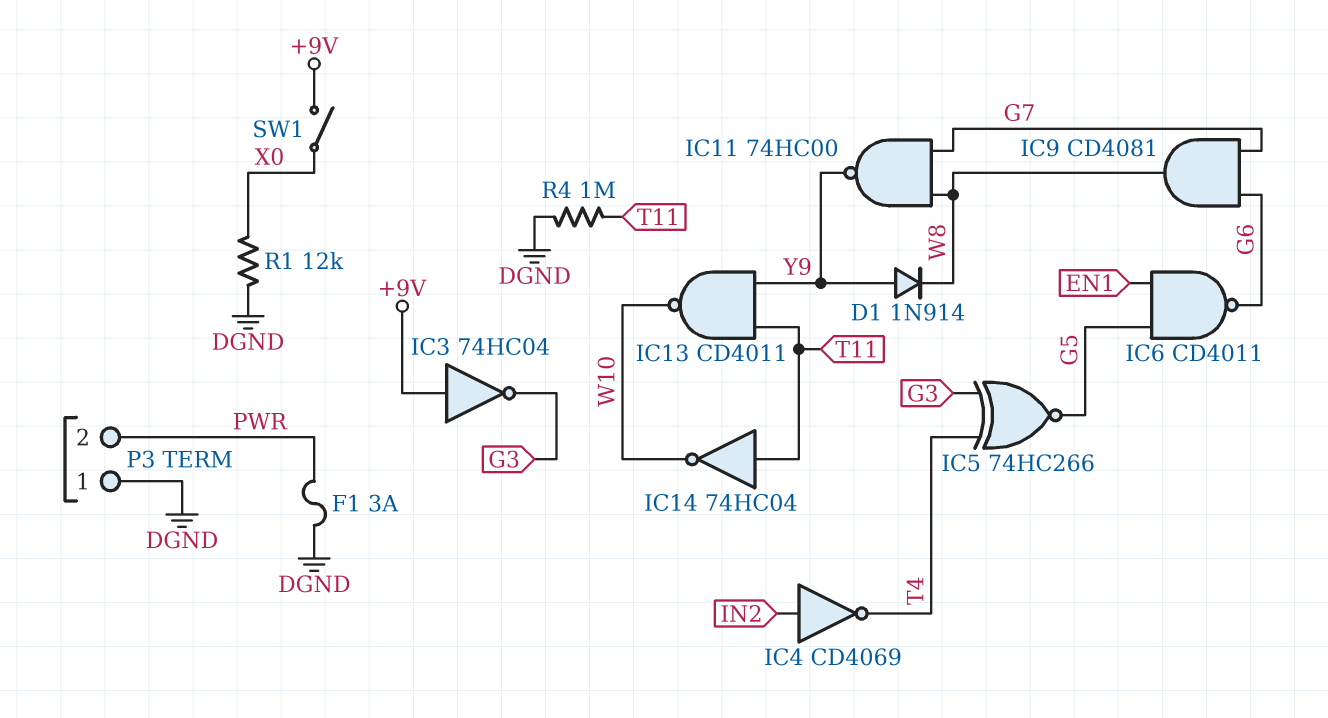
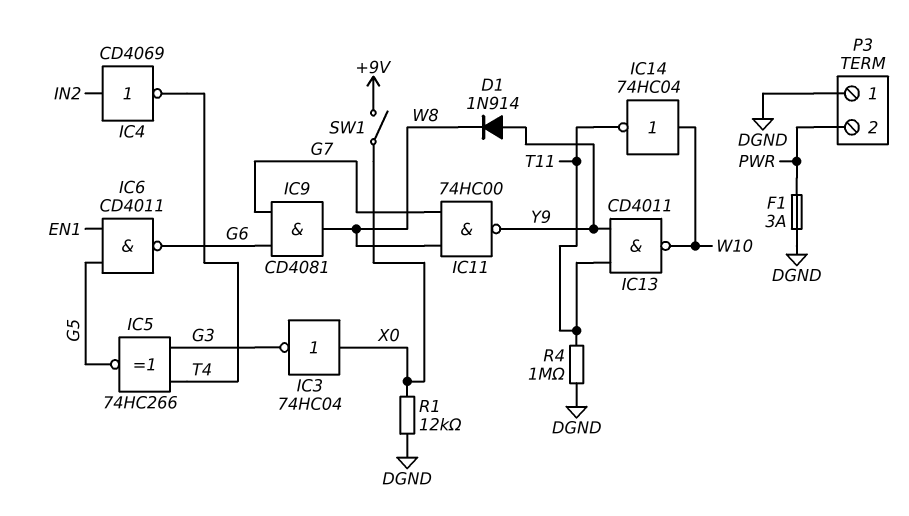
IC3: NOT 74HC04 (in +9V, out G3) -> NOT 74HC04 (in X0, out G3)
IC14: NOT 74HC04 (in T11, out W10) -> NOT 74HC04 (in W10, out T11)

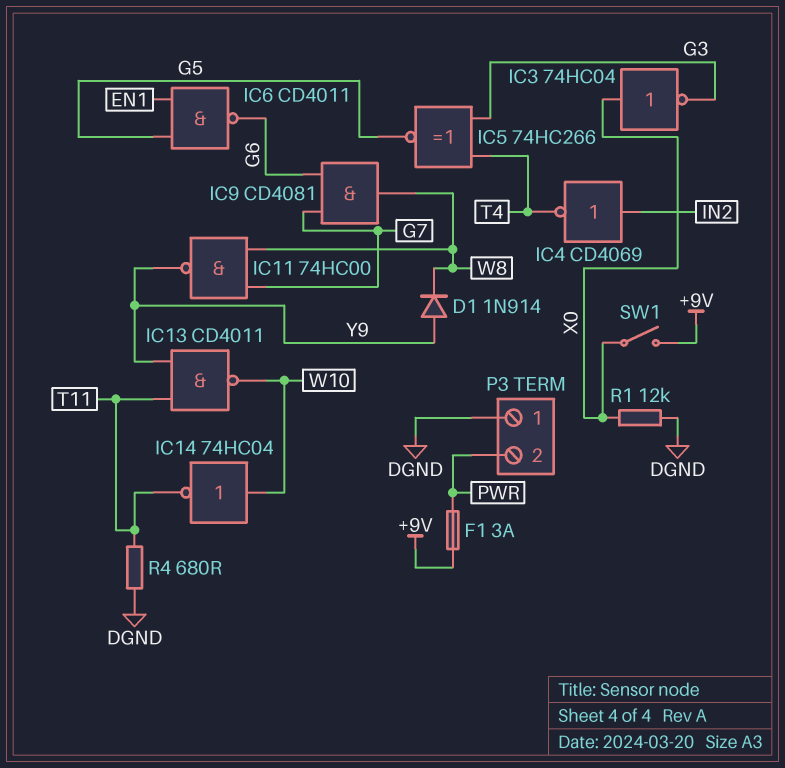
F1: 3A (DGND, PWR) -> 3A (+9V, PWR)
R4: 1M (DGND, T11) -> 680 (DGND, T11)

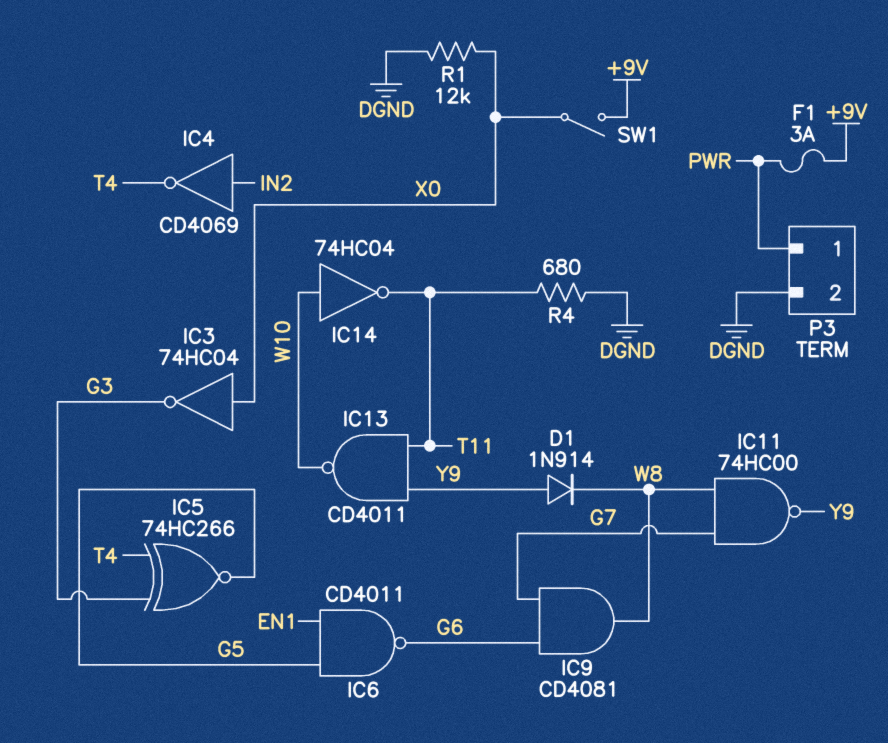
P3 pin 1: DGND -> PWR
P3 pin 2: PWR -> DGND

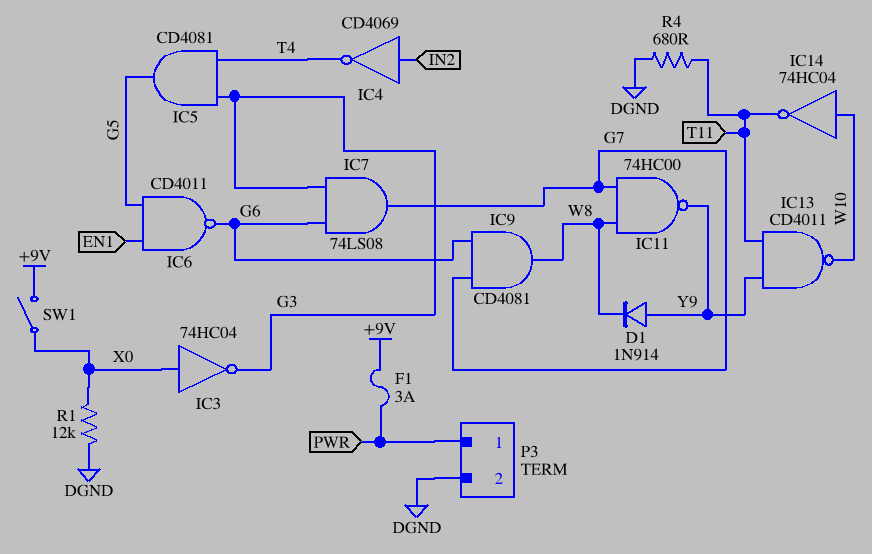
IC5: XNOR 74HC266 (in G3, in T4, out G5) -> AND CD4081 (in G3, in T4, out G5)
IC7: none -> AND 74LS08 (in G3, in G6, out G7)

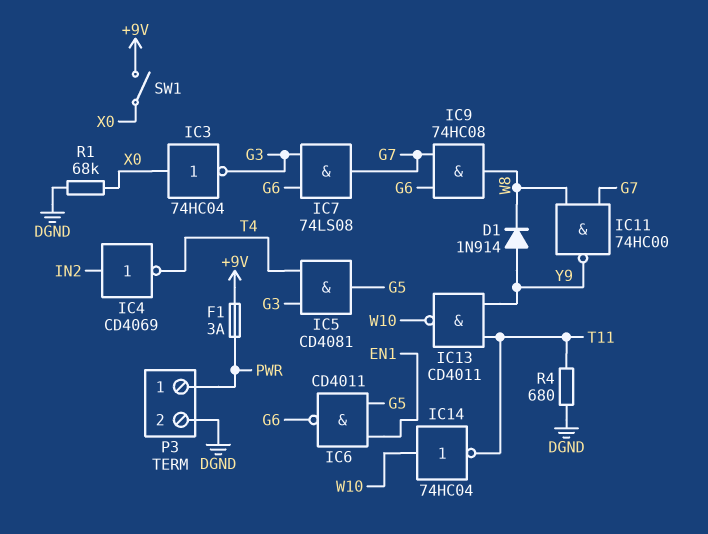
IC9: AND CD4081 (in G6, in G7, out W8) -> AND 74HC08 (in G6, in G7, out W8)
R1: 12k (DGND, X0) -> 68k (DGND, X0)

